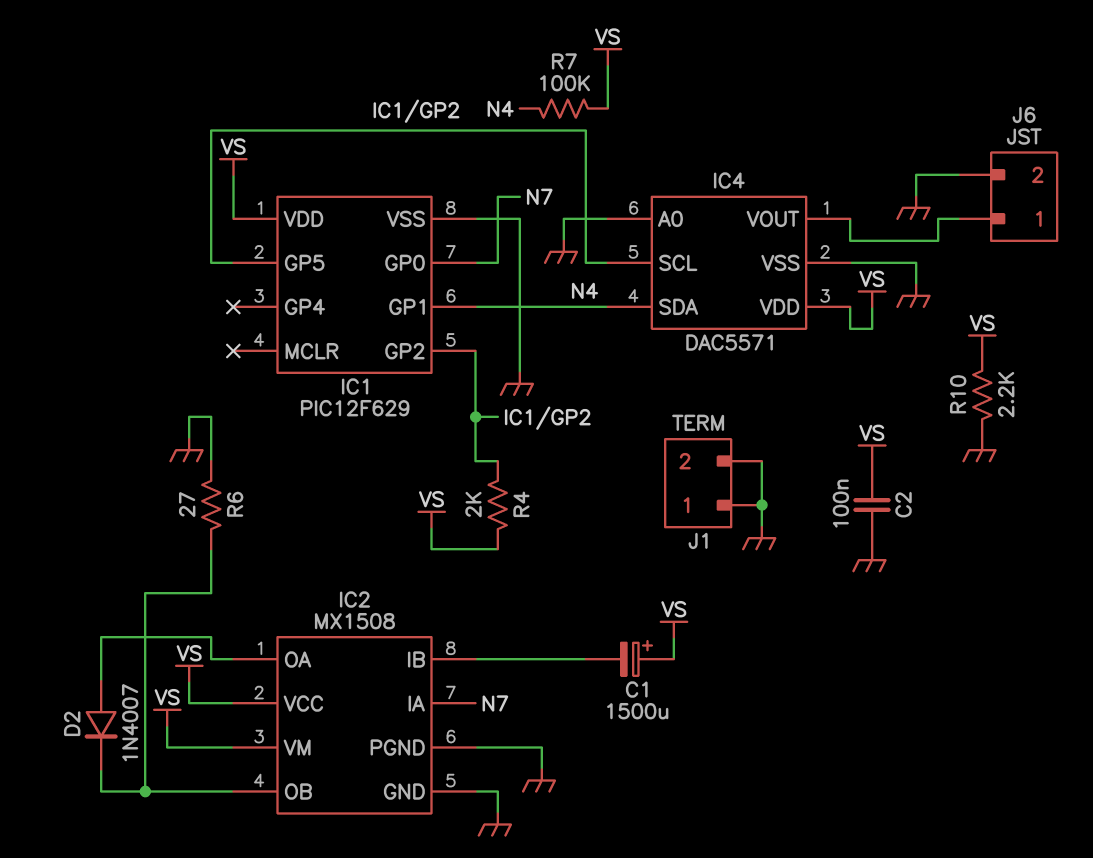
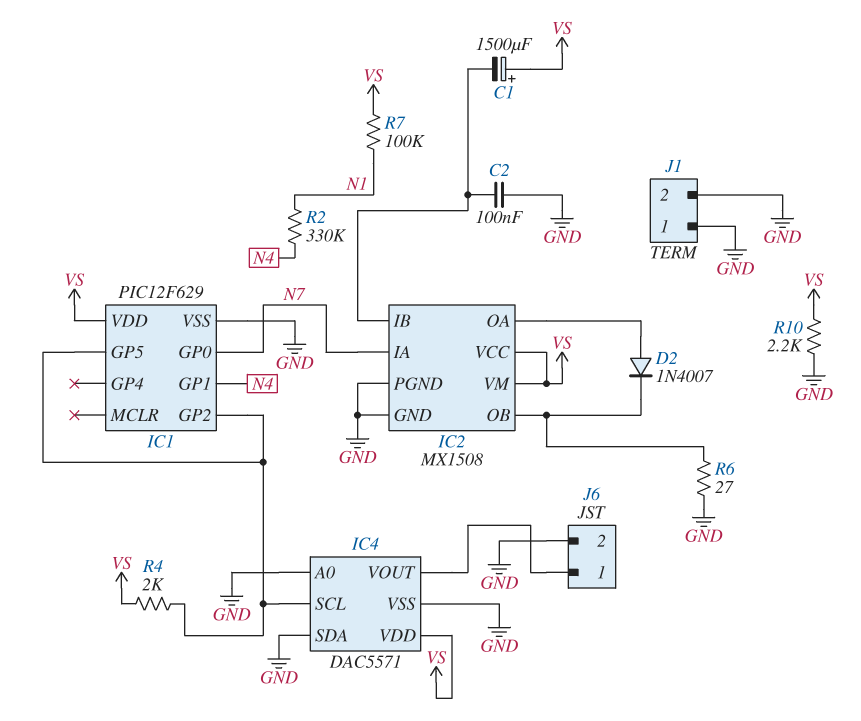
C2: 100nF (GND, VS) -> 100nF (GND, IC2/IB)
IC4 pin SDA: N4 -> GND
R2: none -> 330k (N1, N4)
R7: 100k (N4, VS) -> 100k (N1, VS)

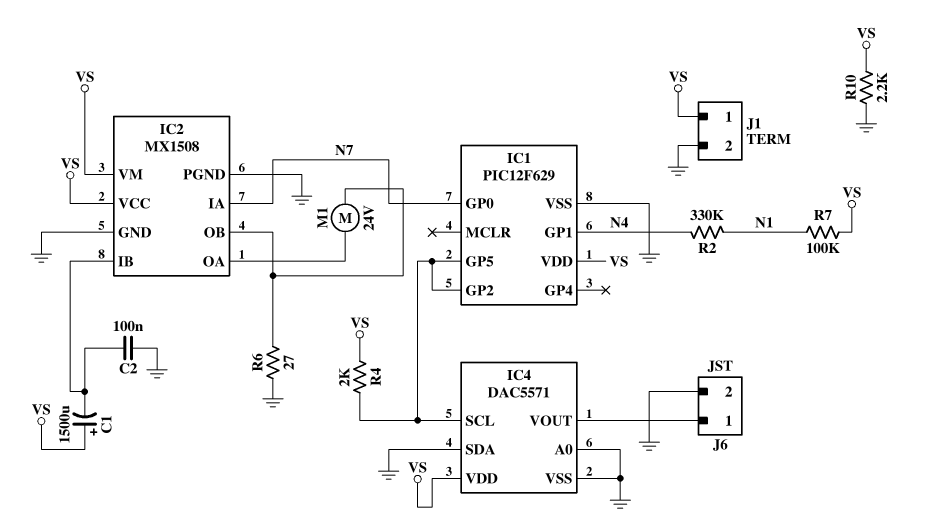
D2: diode 1N4007 (A IC2/OA, K IC2/OB) -> none
J1 pin 1: GND -> VS
M1: none -> motor 24V (IC2/OA, IC2/OB)

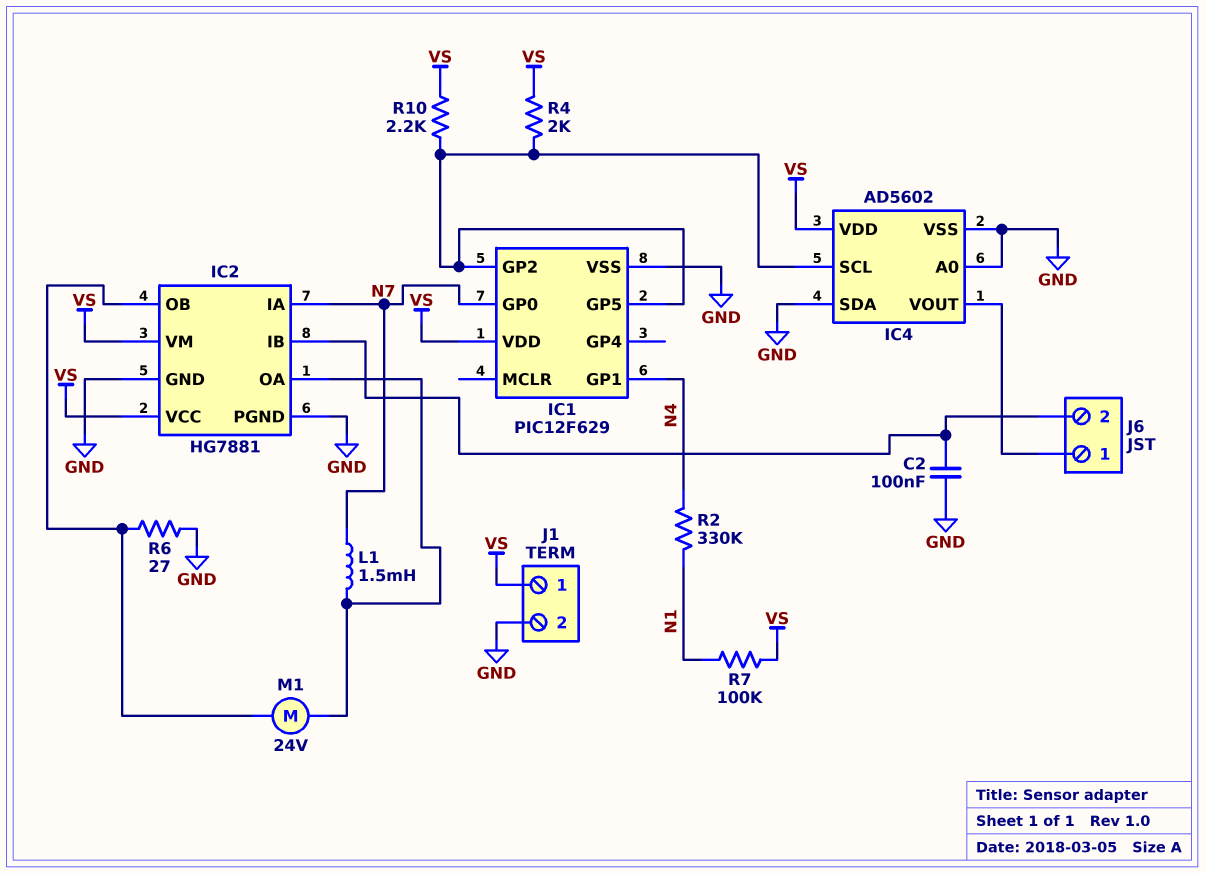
C1: 1500uF (plus VS, minus IC2/IB) -> none
IC2: MX1508 -> HG7881
IC4: DAC5571 -> AD5602
J6 pin 2: GND -> IC2/IB
L1: none -> 1.5mH (IC2/OA, N7)
R10: 2.2k (GND, VS) -> 2.2k (IC1/GP2, VS)

